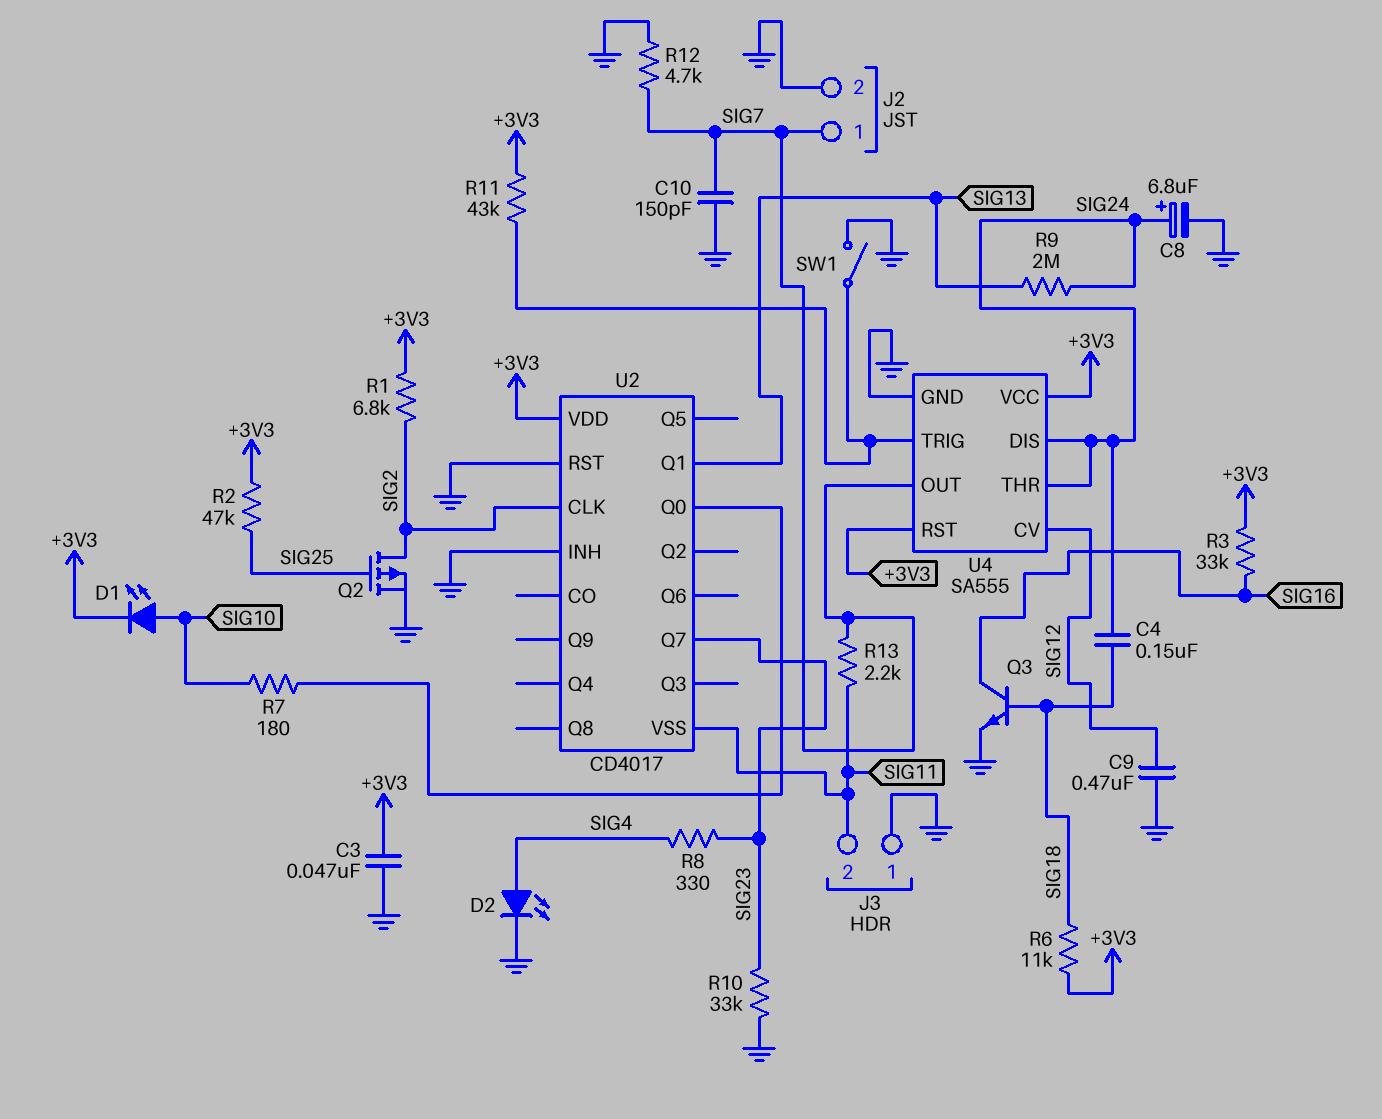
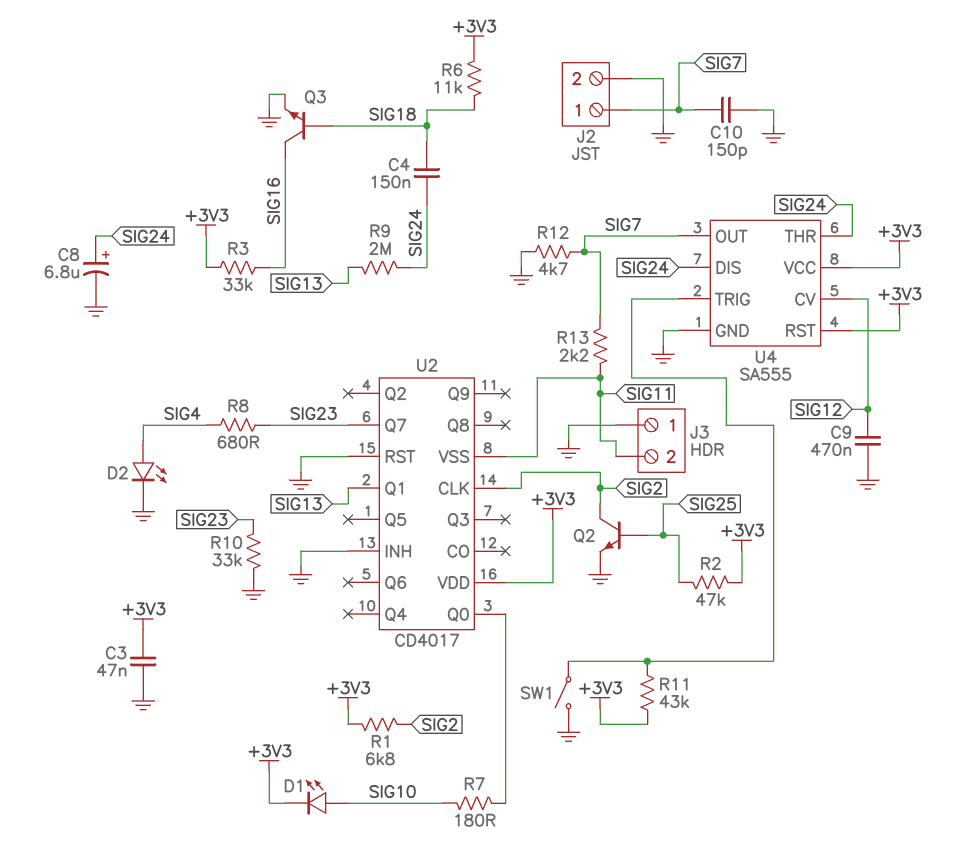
Q2: PMOS (G SIG25, D SIG2, S GND) -> NPN (B SIG25, C SIG2, E GND)
R8: 330 (SIG4, SIG23) -> 680 (SIG4, SIG23)

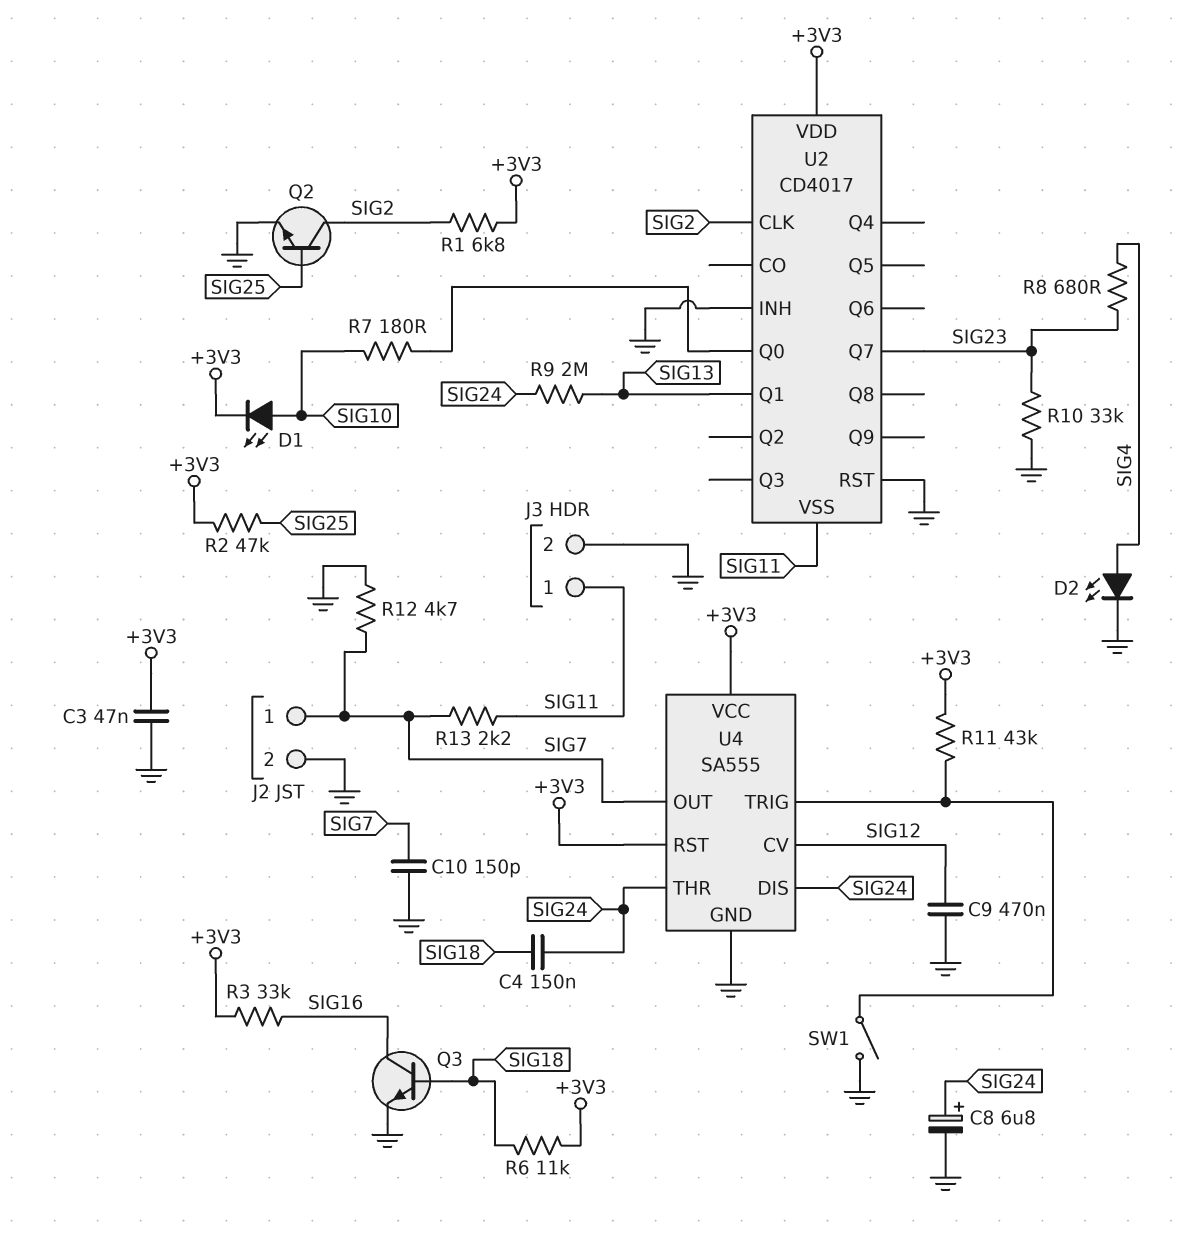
J3 pin 1: GND -> SIG11
J3 pin 2: SIG11 -> GND

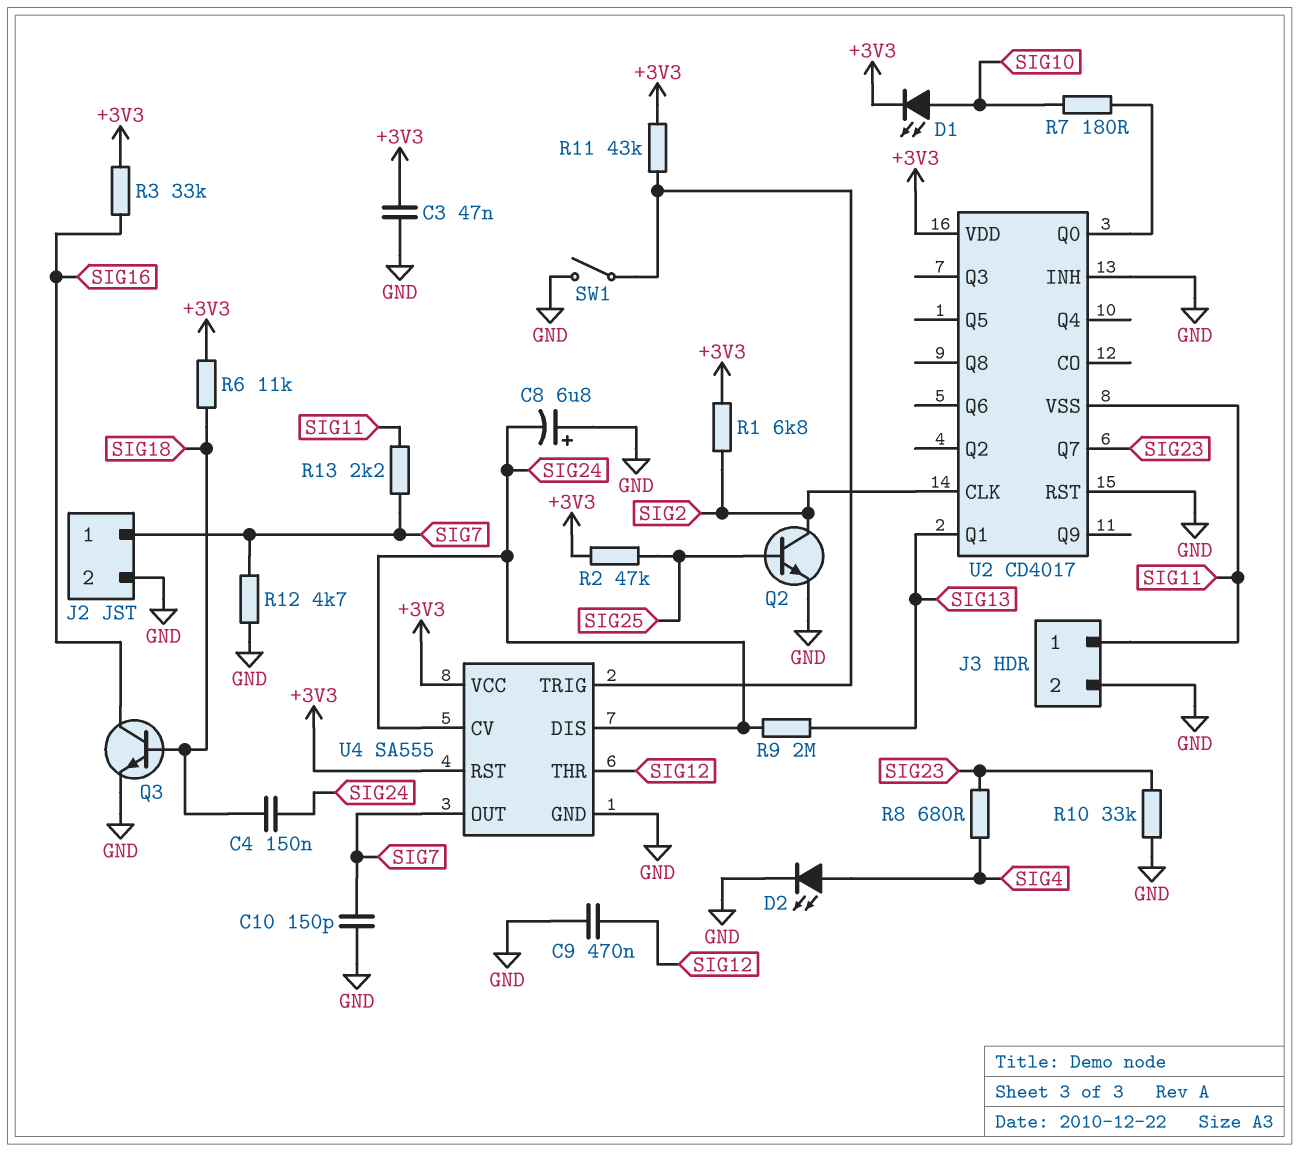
C8: 6.8uF (plus SIG24, minus GND) -> 6.8uF (plus GND, minus SIG24)
U4 pin CV: SIG12 -> SIG24
U4 pin THR: SIG24 -> SIG12

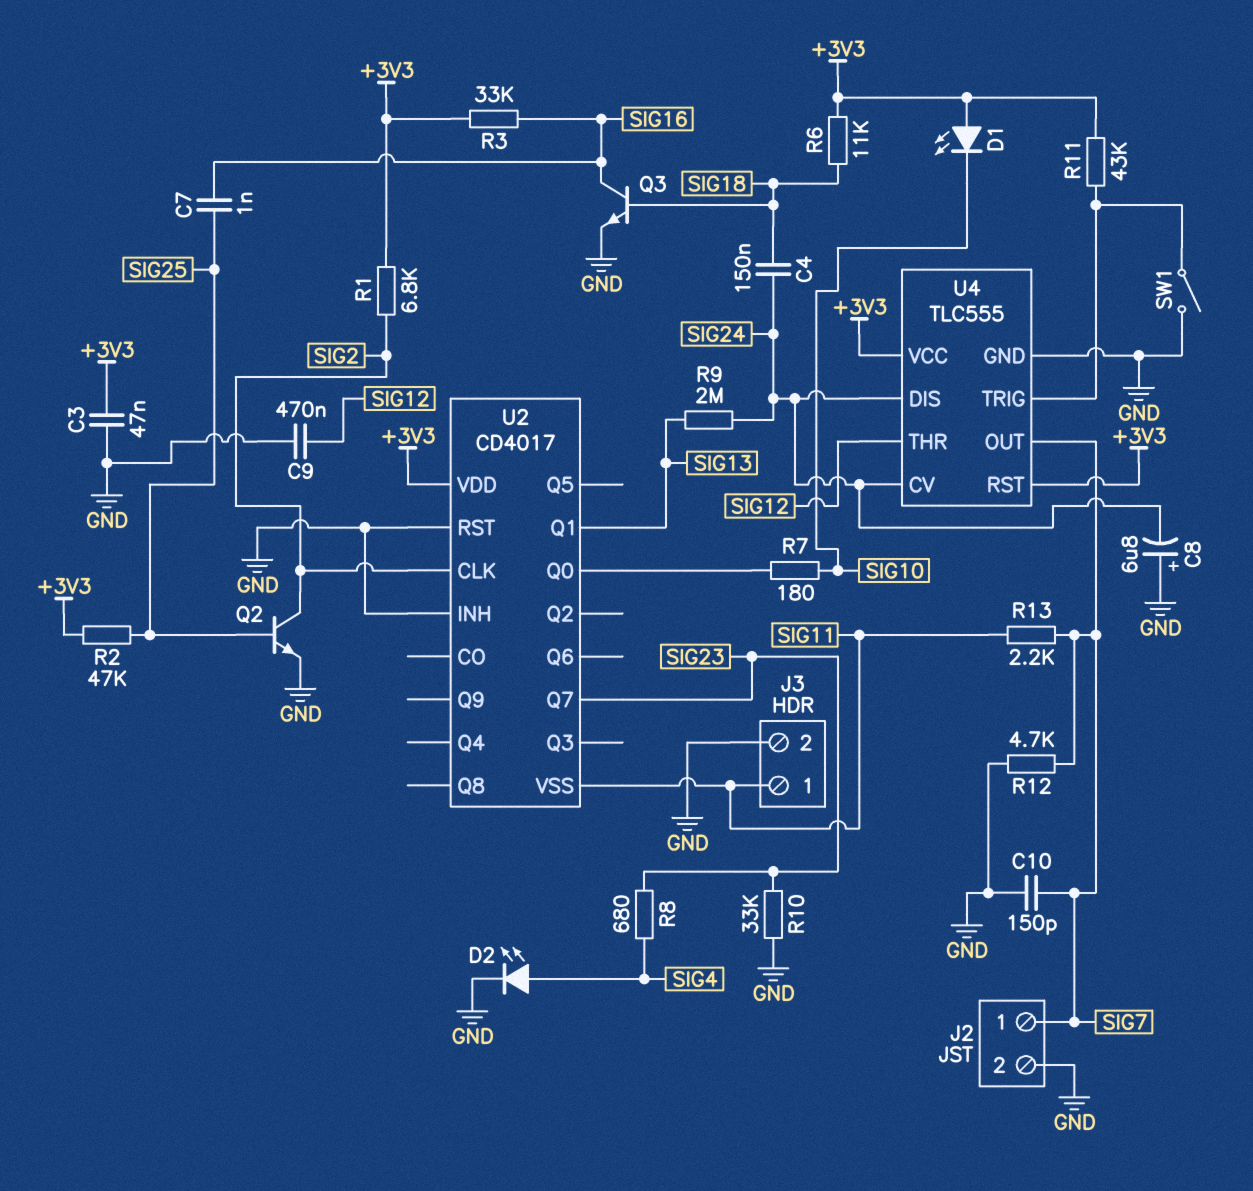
C7: none -> 1nF (SIG16, SIG25)
D1: LED (A SIG10, K +3V3) -> LED (A +3V3, K SIG10)
U4: SA555 -> TLC555

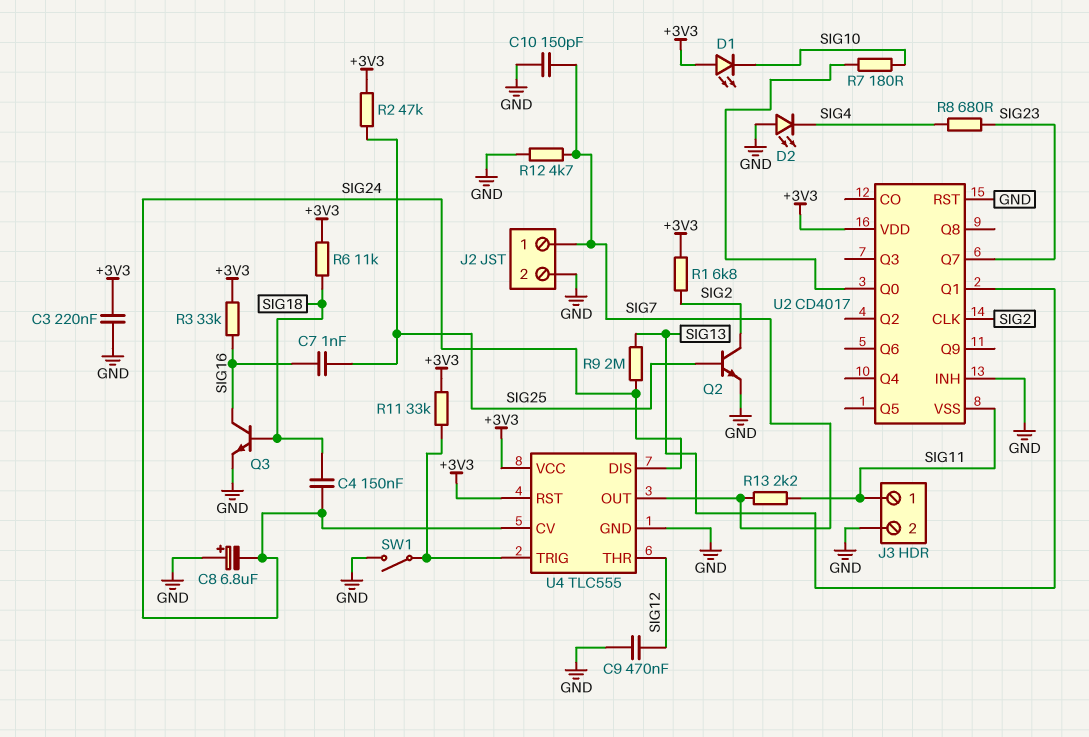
C3: 47nF (+3V3, GND) -> 220nF (+3V3, GND)
D2: LED (A SIG4, K GND) -> LED (A GND, K SIG4)
R10: 33k (GND, SIG23) -> none
R11: 43k (+3V3, U4/TRIG) -> 33k (+3V3, U4/TRIG)

